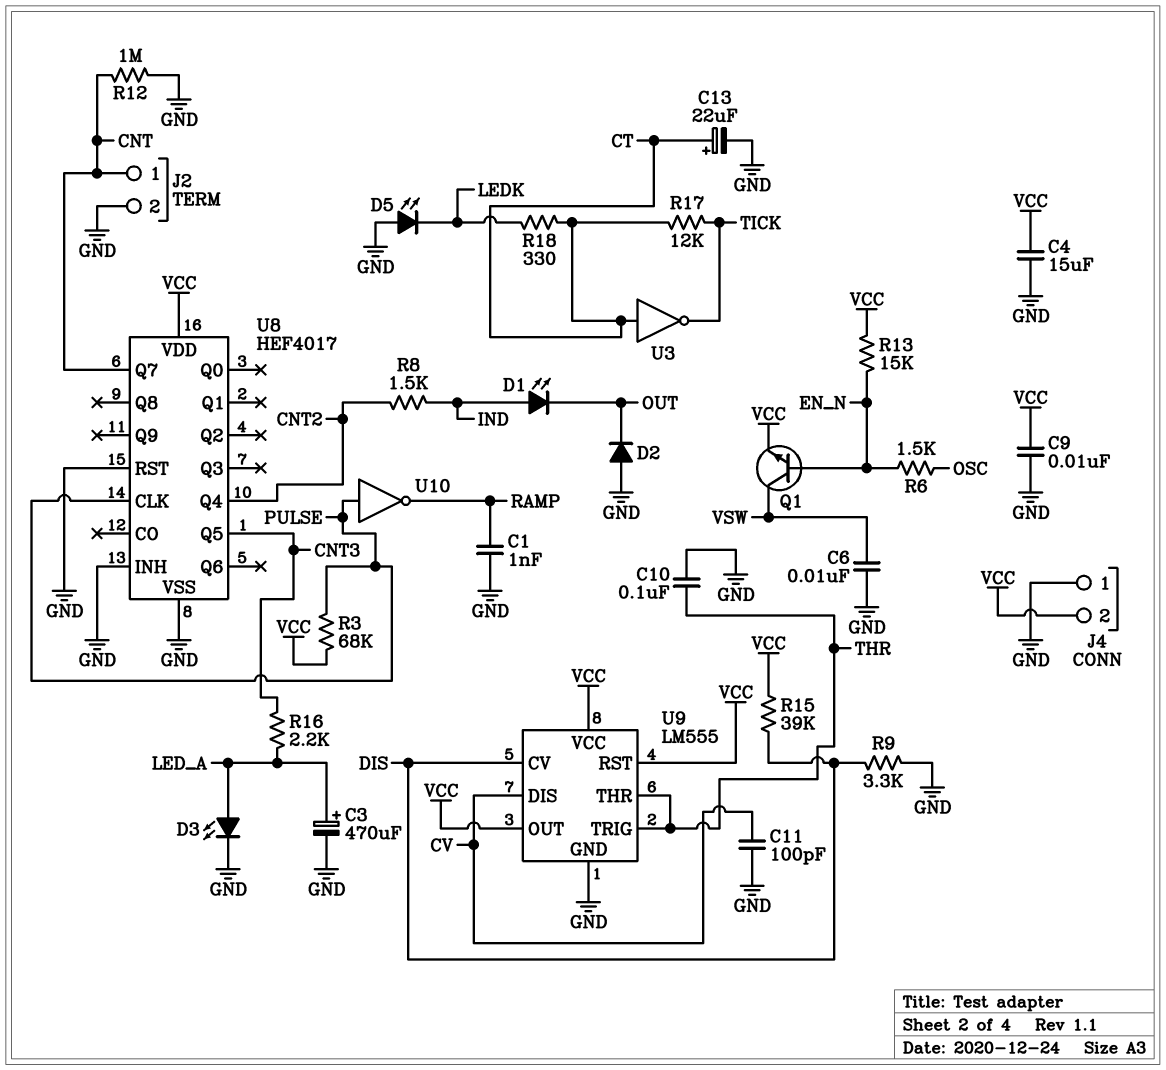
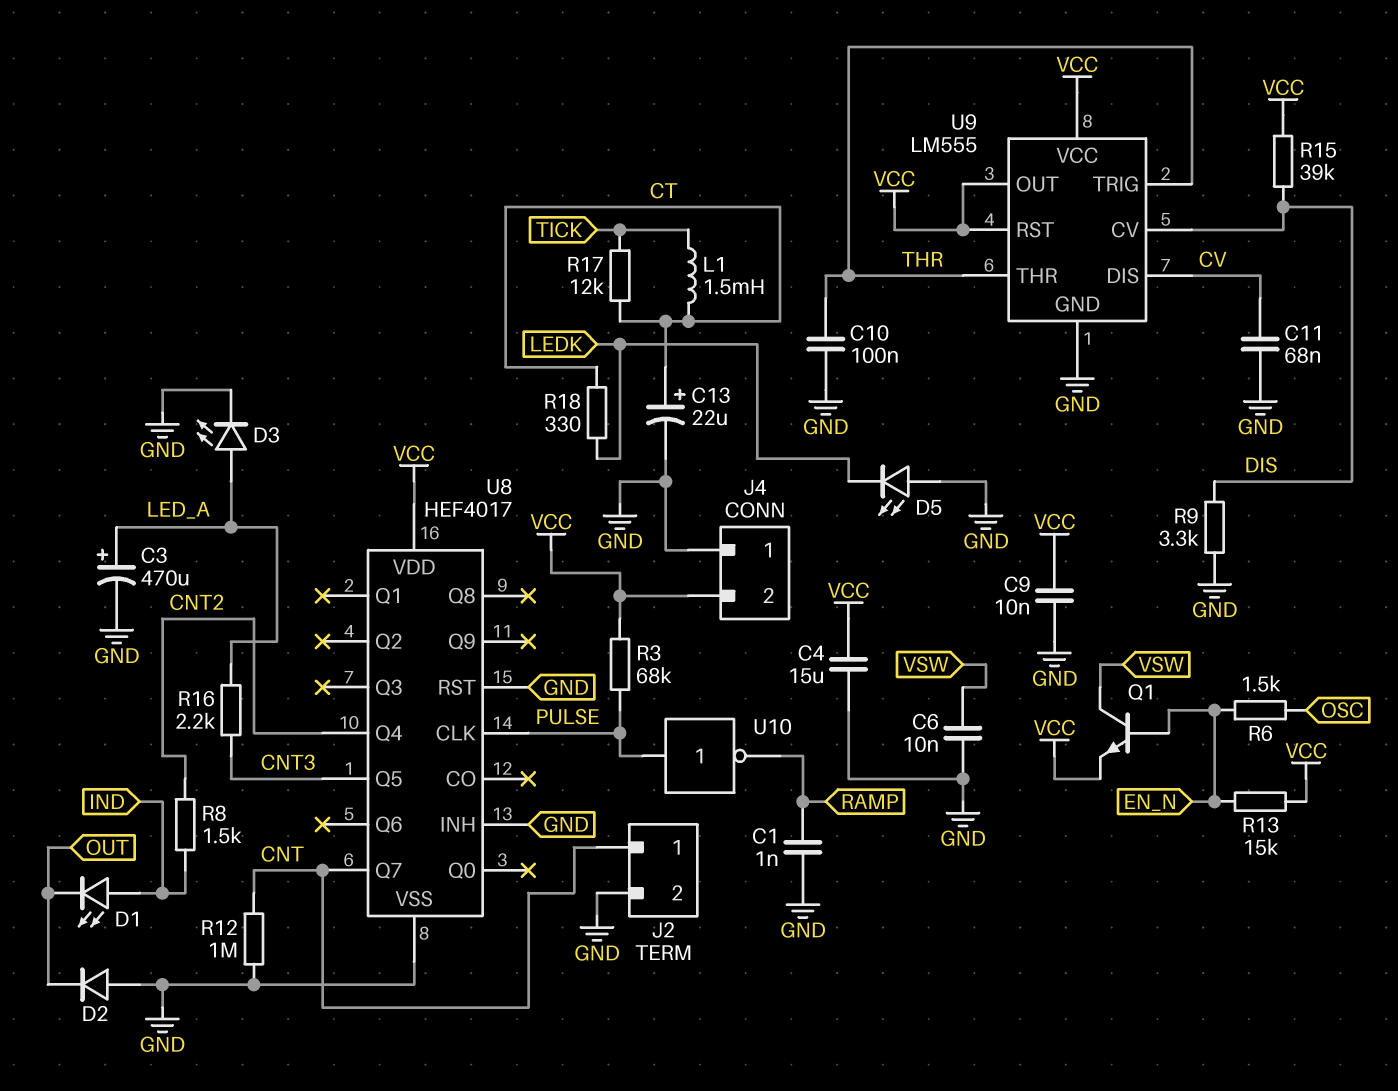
C11: 100pF (CV, GND) -> 68nF (CV, GND)
L1: none -> 1.5mH (CT, TICK)
U3: NOT (in CT, out TICK) -> none

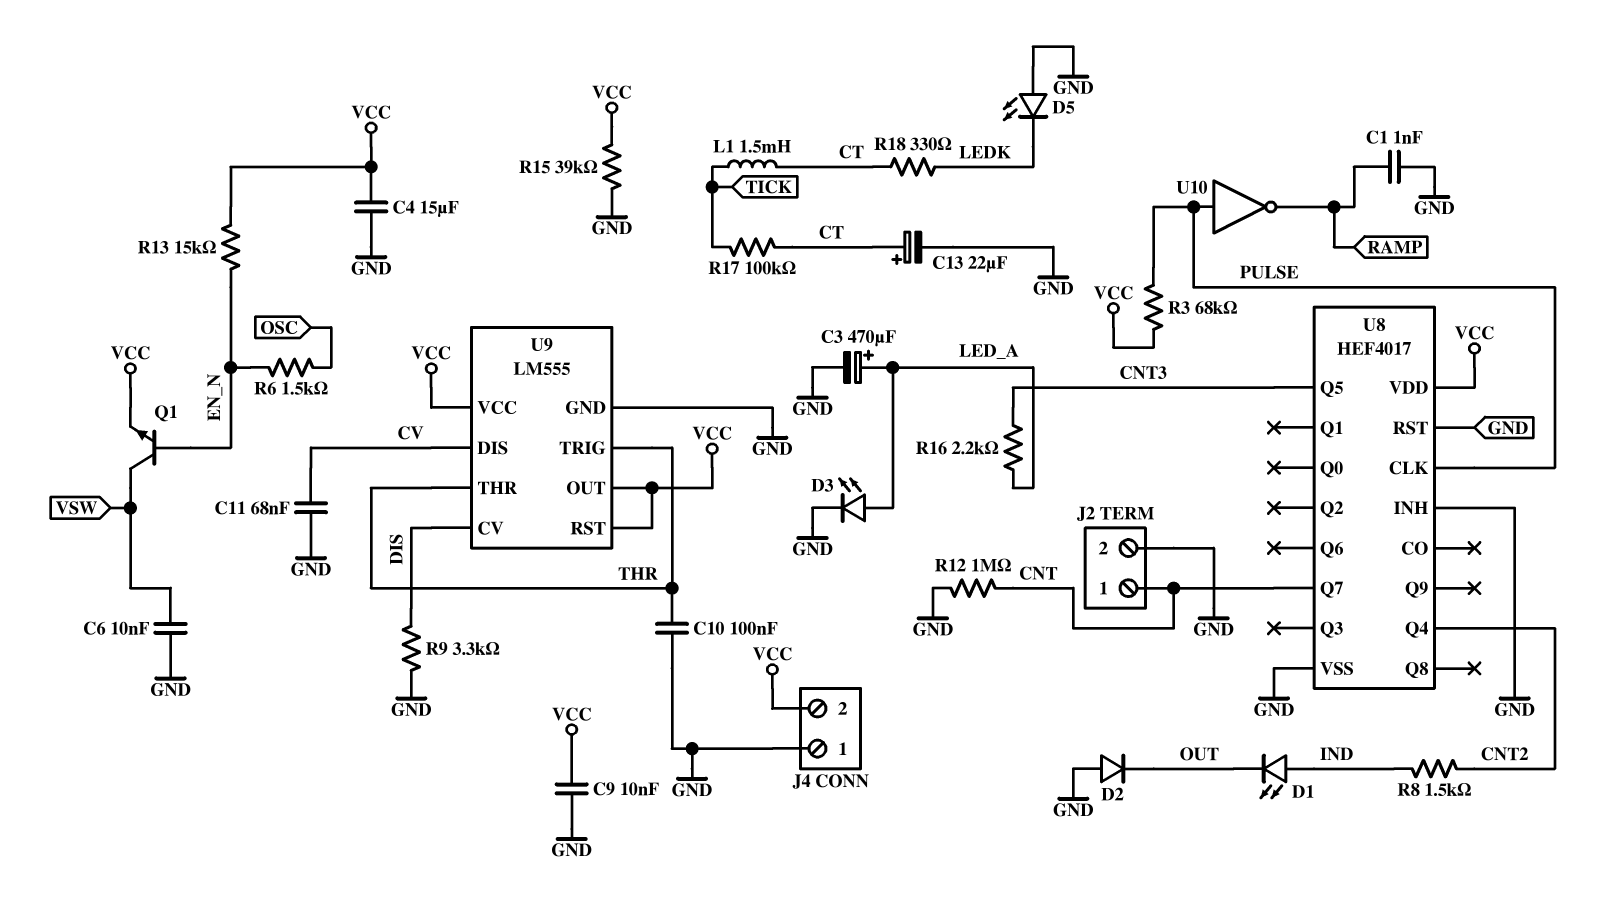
R15: 39k (DIS, VCC) -> 39k (GND, VCC)
R17: 12k (CT, TICK) -> 100k (CT, TICK)

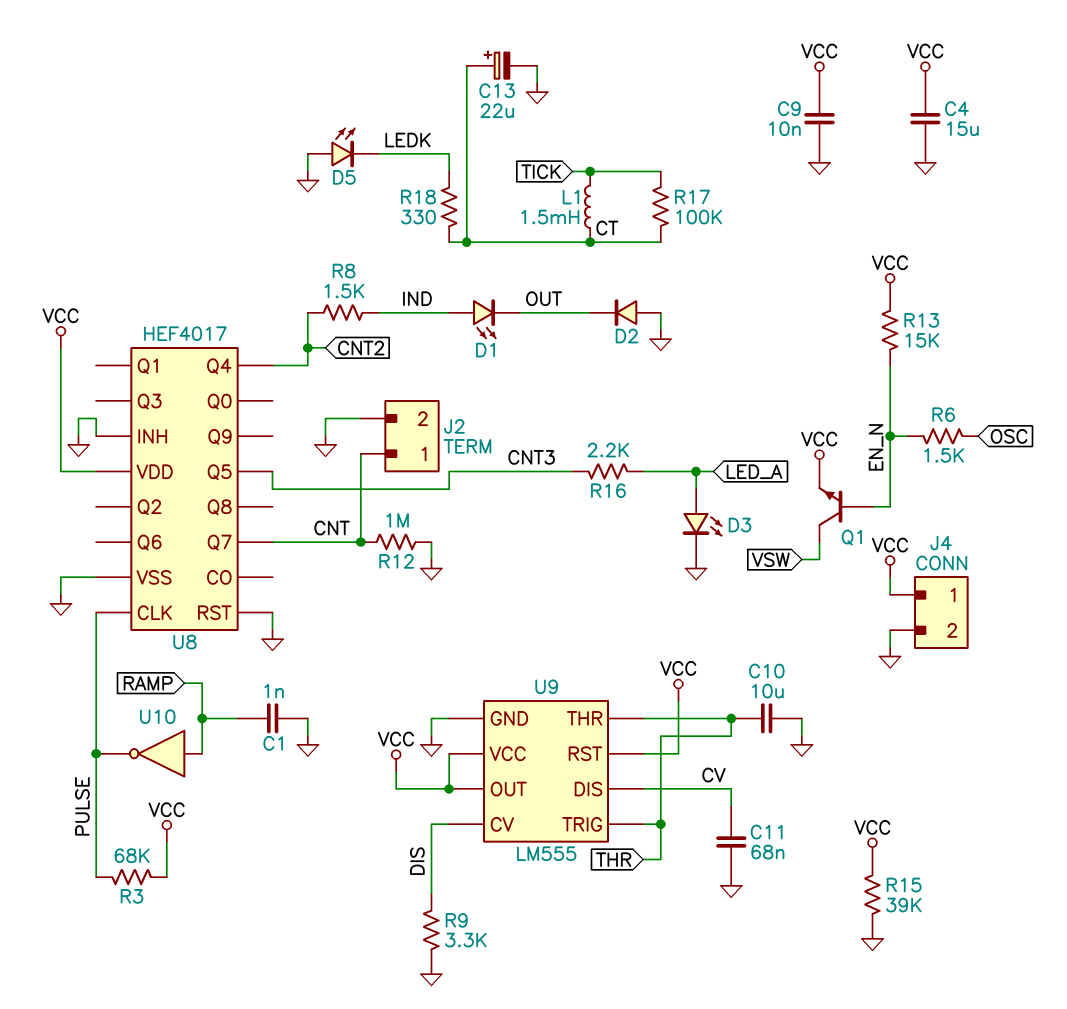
C3: 470uF (plus LED_A, minus GND) -> none
C6: 10nF (GND, VSW) -> none
C10: 100nF (GND, THR) -> 10uF (GND, THR)
J4 pin 1: GND -> VCC
J4 pin 2: VCC -> GND
U10: NOT (in PULSE, out RAMP) -> NOT (in RAMP, out PULSE)

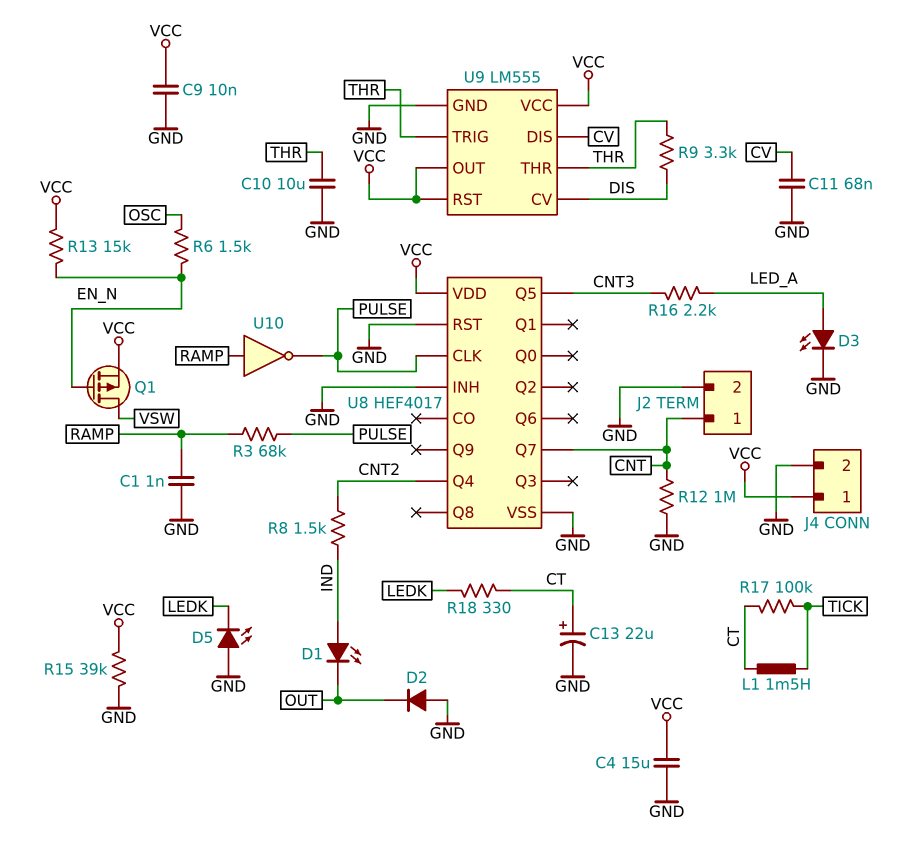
Q1: NPN (B EN_N, C VSW, E VCC) -> PMOS (G EN_N, D VSW, S VCC)
R3: 68k (PULSE, VCC) -> 68k (PULSE, RAMP)
R9: 3.3k (DIS, GND) -> 3.3k (DIS, THR)

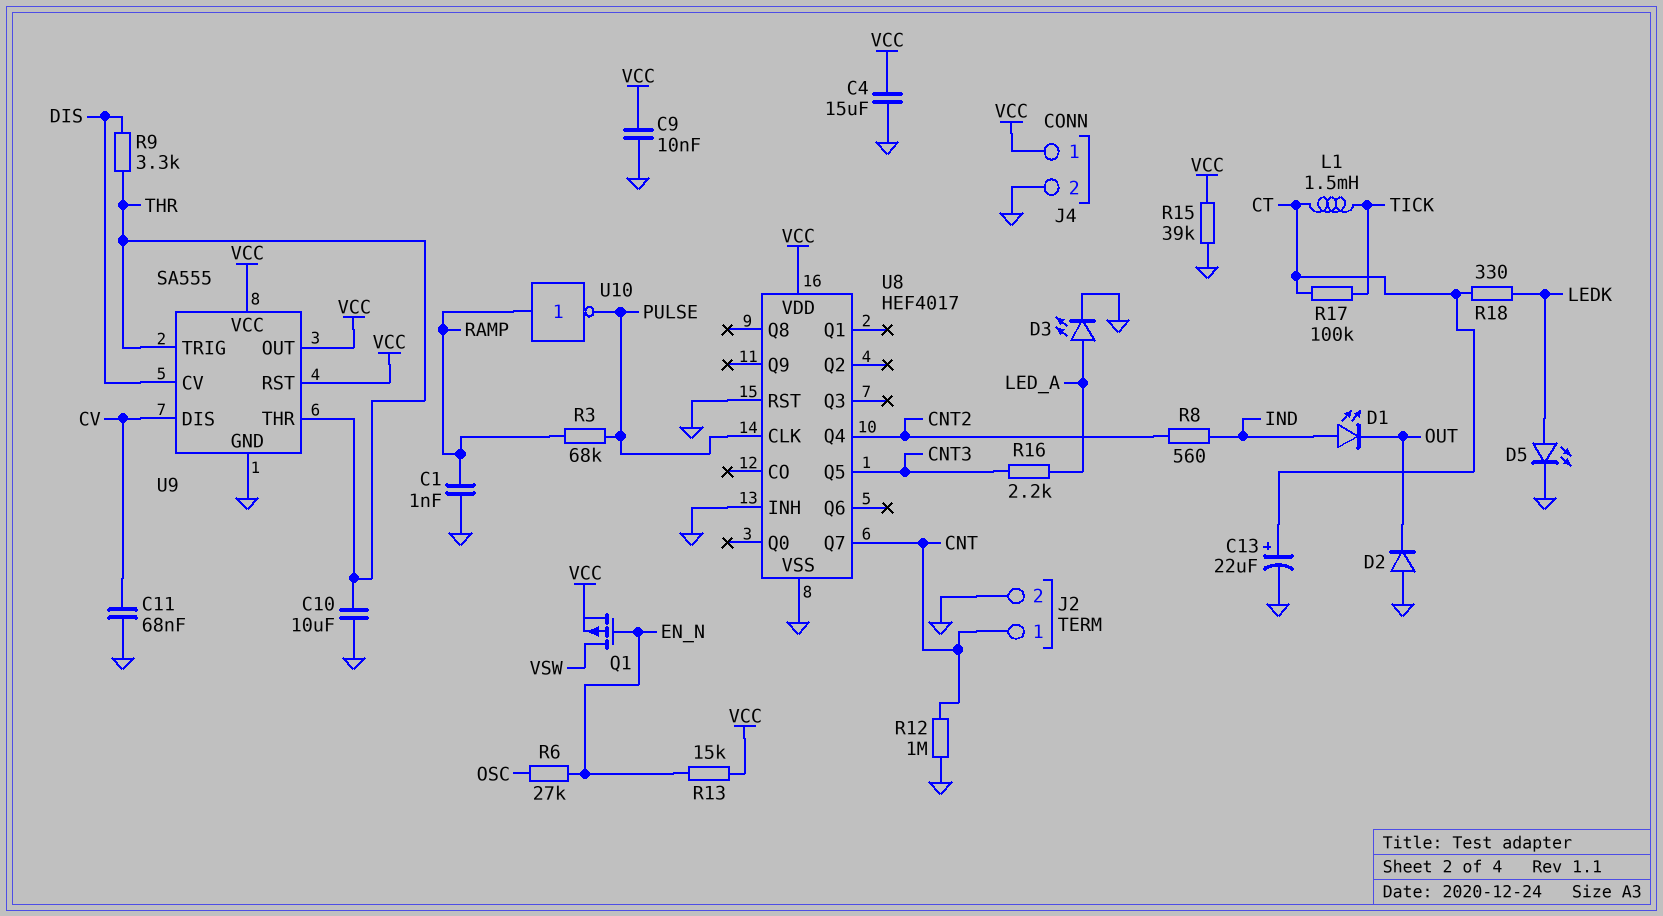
D5: LED (A GND, K LEDK) -> LED (A LEDK, K GND)
R6: 1.5k (EN_N, OSC) -> 27k (EN_N, OSC)
R8: 1.5k (CNT2, IND) -> 560 (CNT2, IND)
U9: LM555 -> SA555

